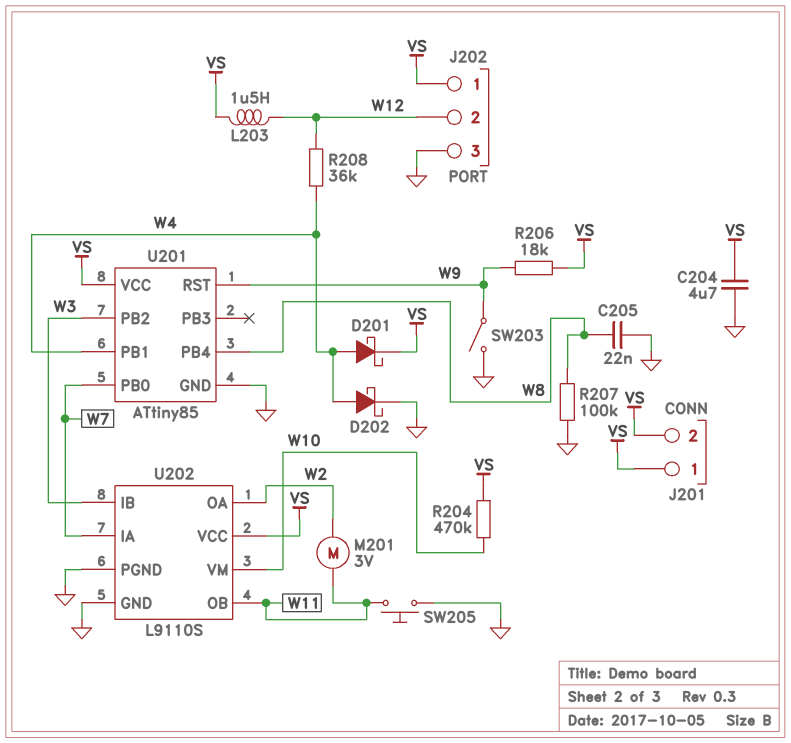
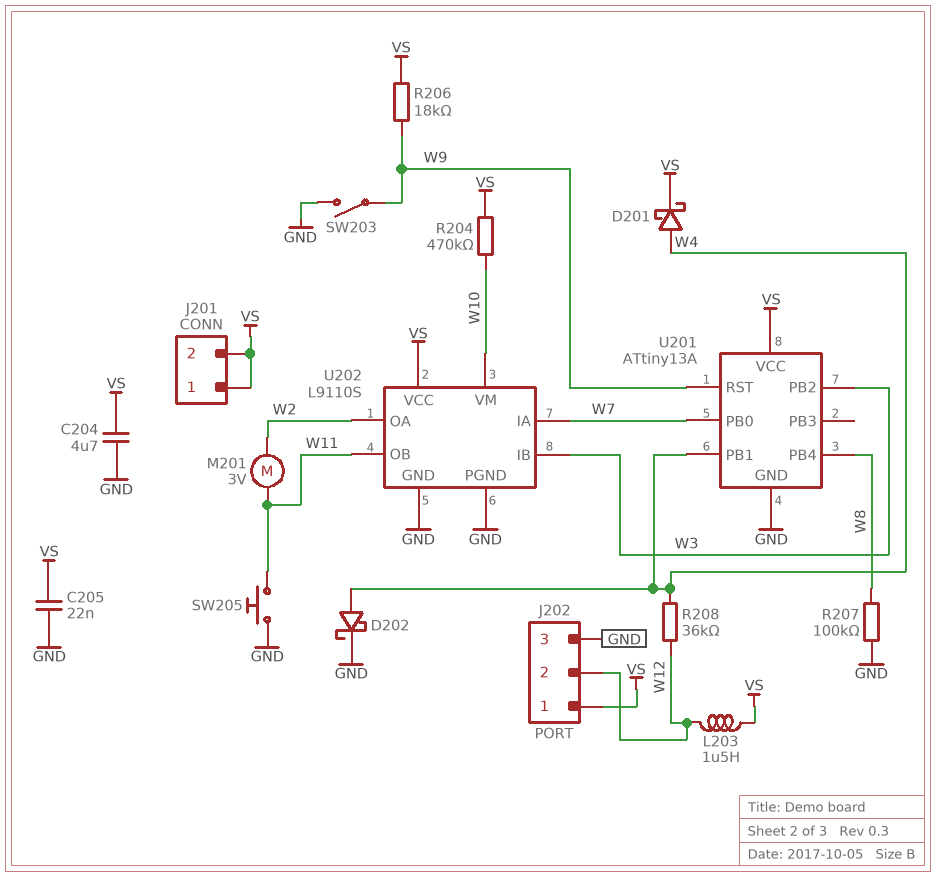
C205: 22nF (GND, W8) -> 22nF (GND, VS)
U201: ATtiny85 -> ATtiny13A

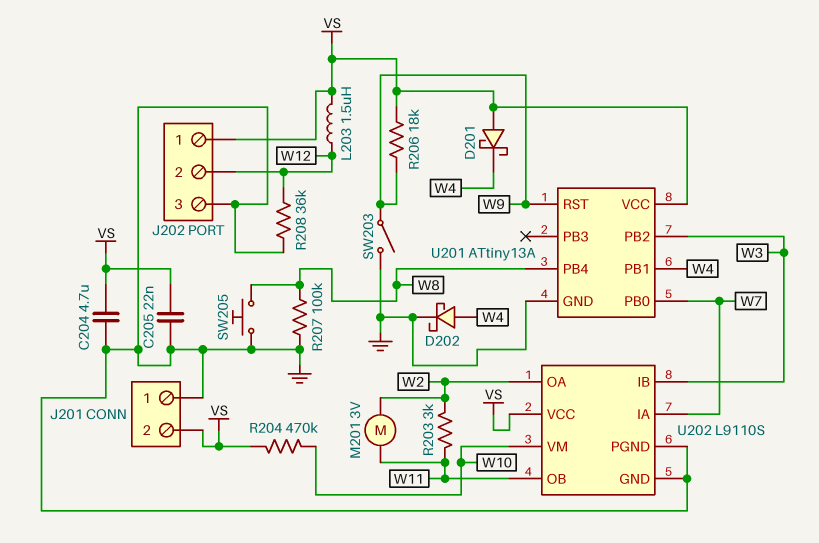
D201: schottky (A W4, K VS) -> schottky (A VS, K W4)
J201 pin 1: VS -> GND
R203: none -> 3k (W2, W11)
R208: 36k (W4, W12) -> 36k (GND, W12)
SW205: button (GND, W11) -> button (GND, W8)

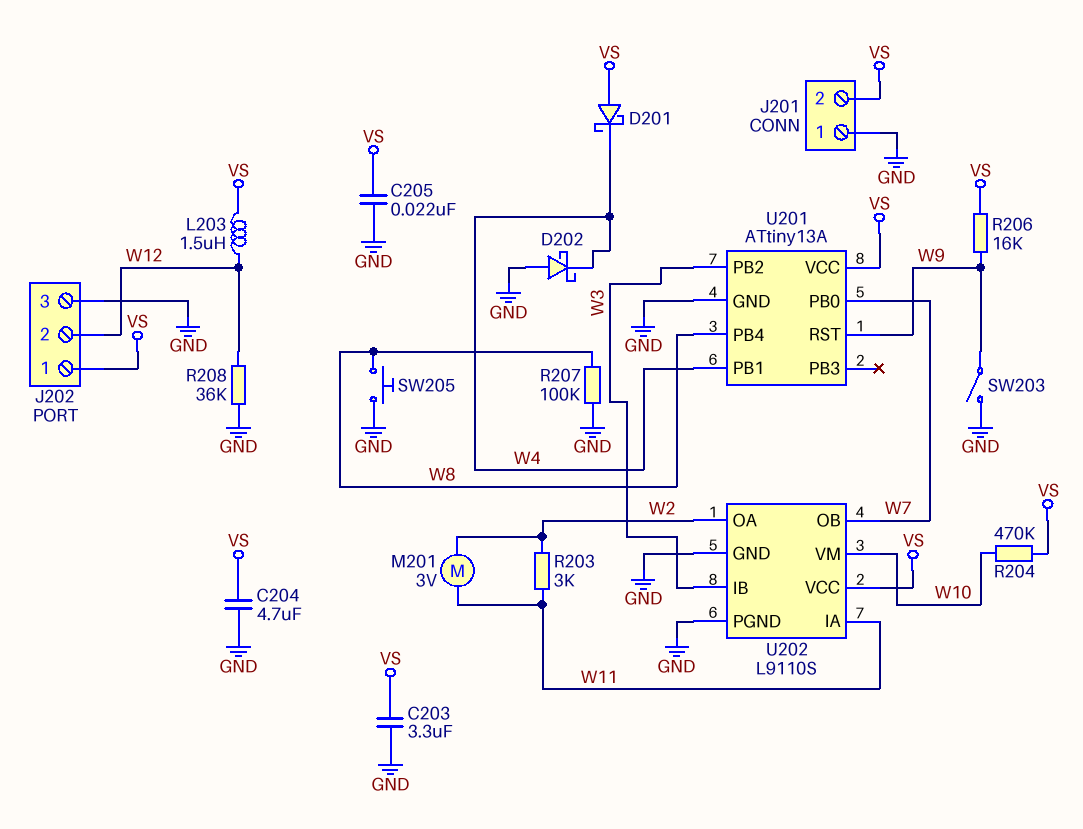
C203: none -> 3.3uF (GND, VS)
D202: schottky (A W4, K GND) -> schottky (A GND, K W4)
R206: 18k (VS, W9) -> 16k (VS, W9)
U202 pin IA: W7 -> W11
U202 pin OB: W11 -> W7

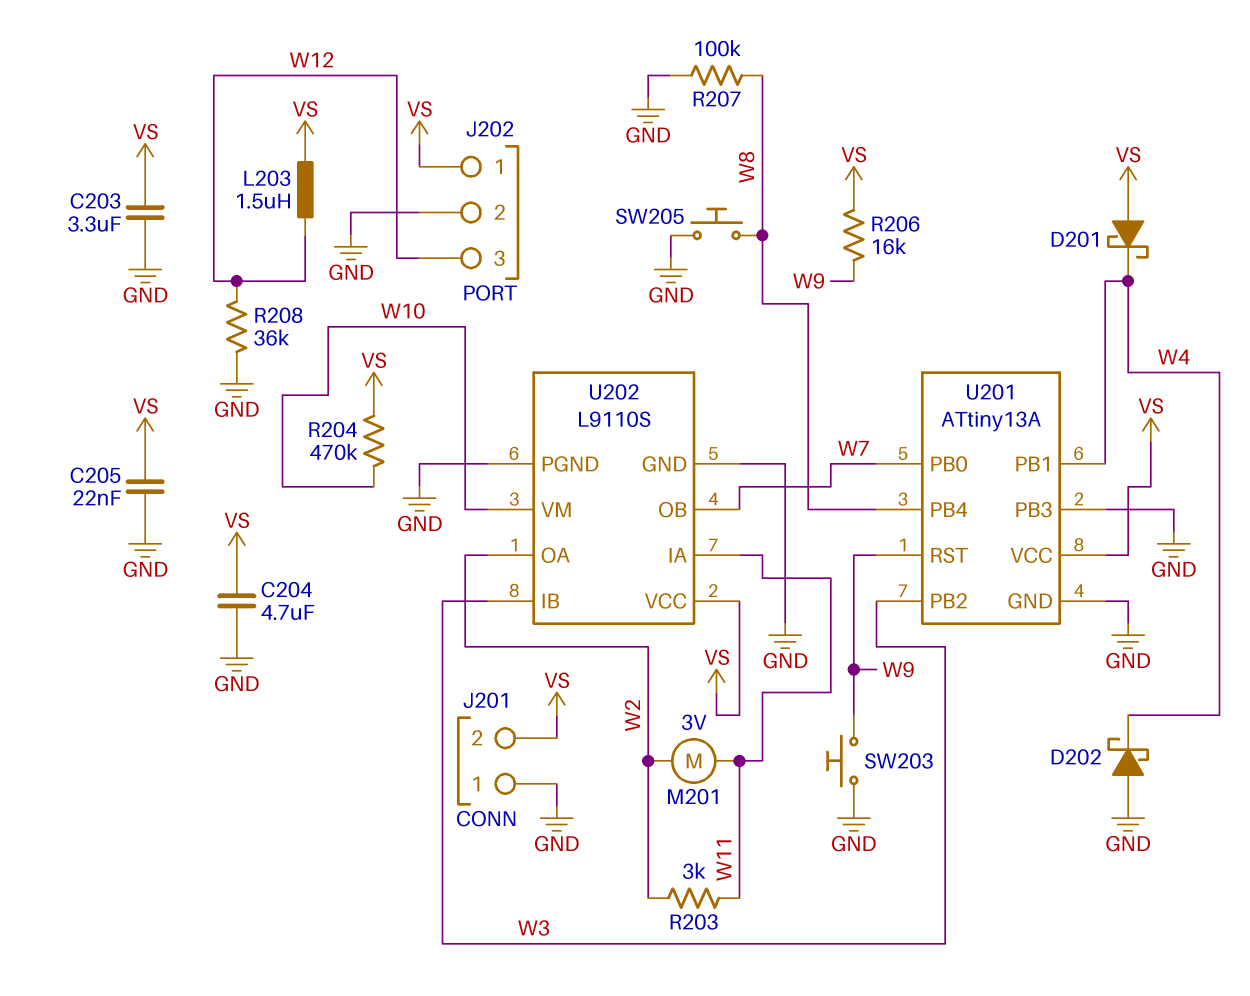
J202 pin 2: W12 -> GND
J202 pin 3: GND -> W12
SW203: switch (GND, W9) -> button (GND, W9)
U201 pin PB3: none -> GND

